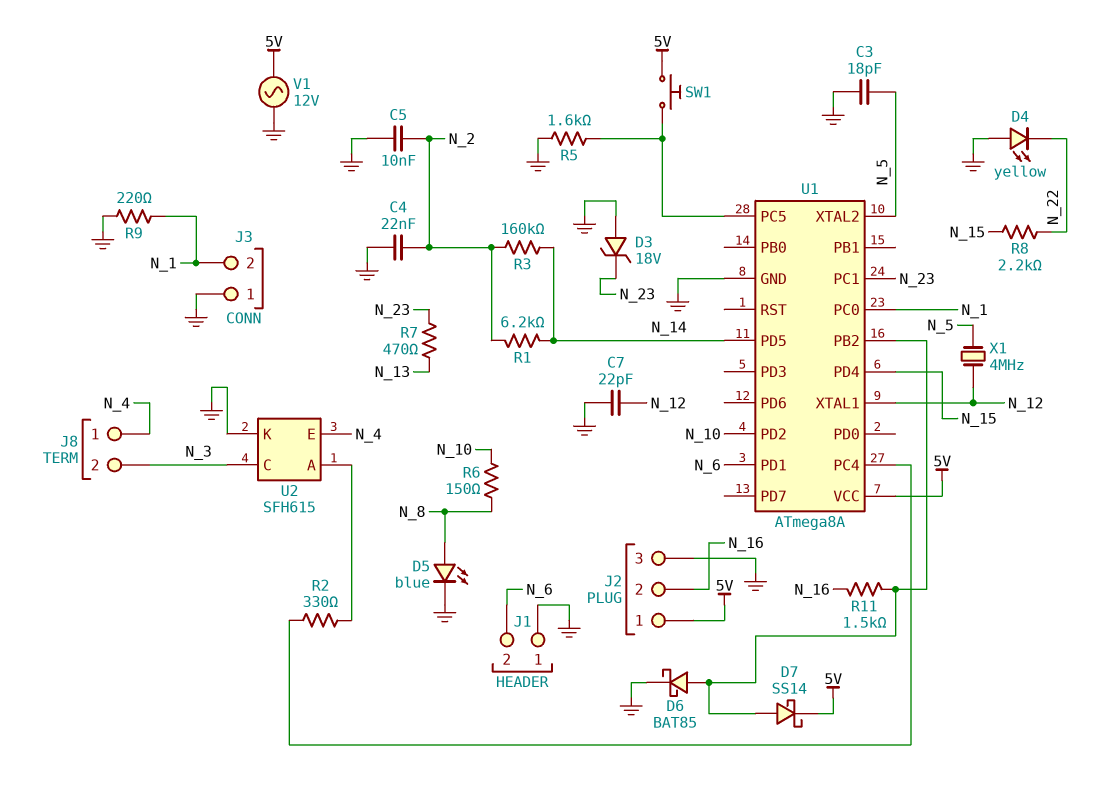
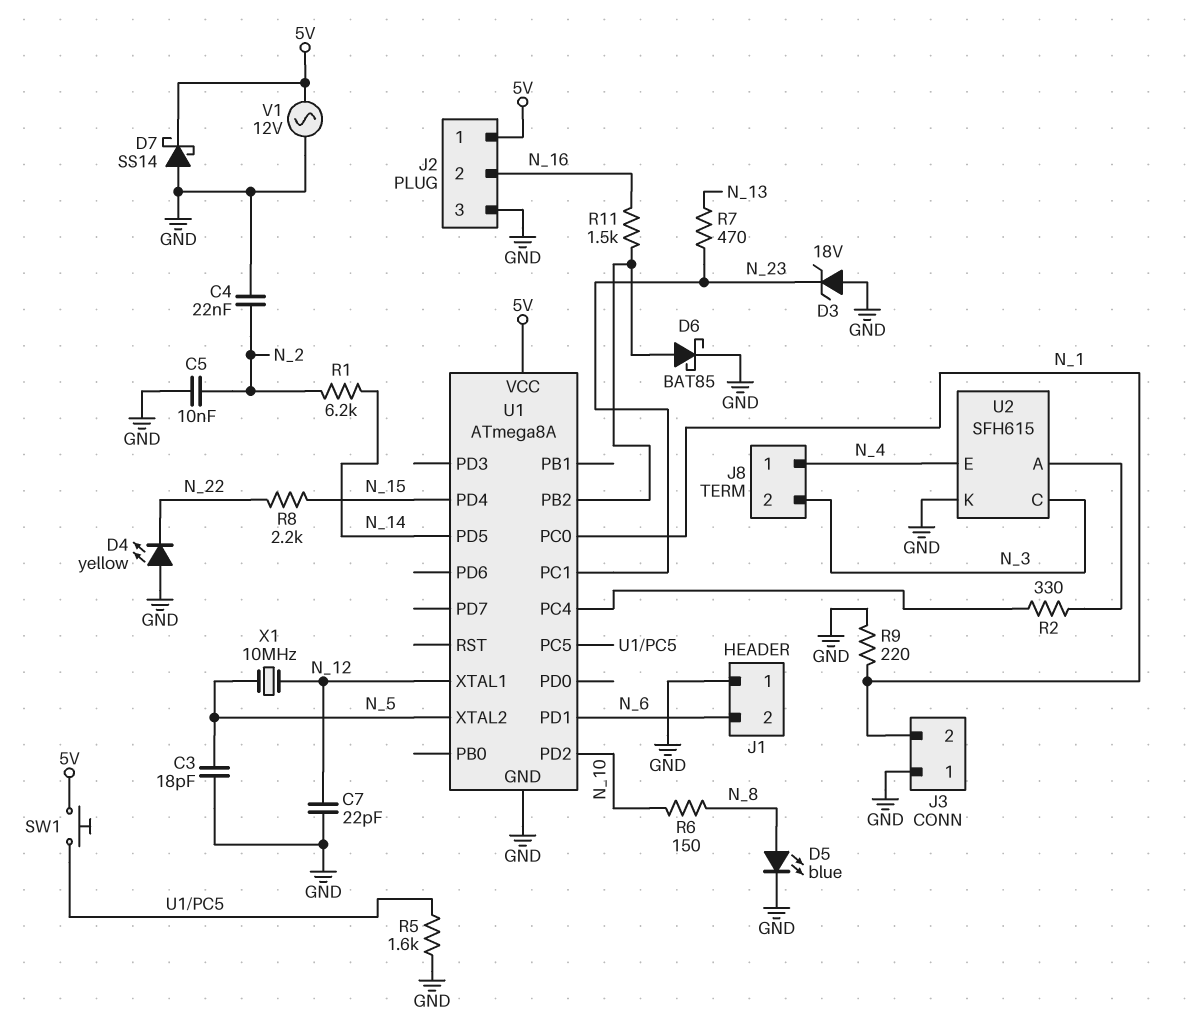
D7: schottky SS14 (A U1/PB2, K 5V) -> schottky SS14 (A GND, K 5V)
R3: 160k (N_2, N_14) -> none
X1: 4MHz (N_5, N_12) -> 10MHz (N_5, N_12)

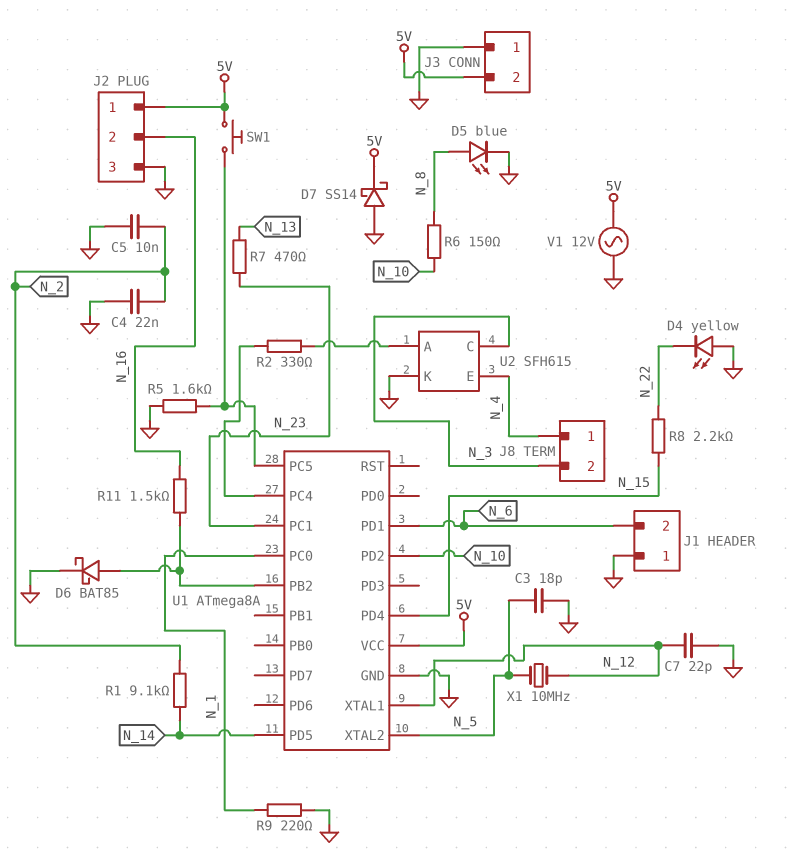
D3: zener 18V (A GND, K N_23) -> none
J3 pin 2: N_1 -> 5V
R1: 6.2k (N_2, N_14) -> 9.1k (N_2, N_14)

